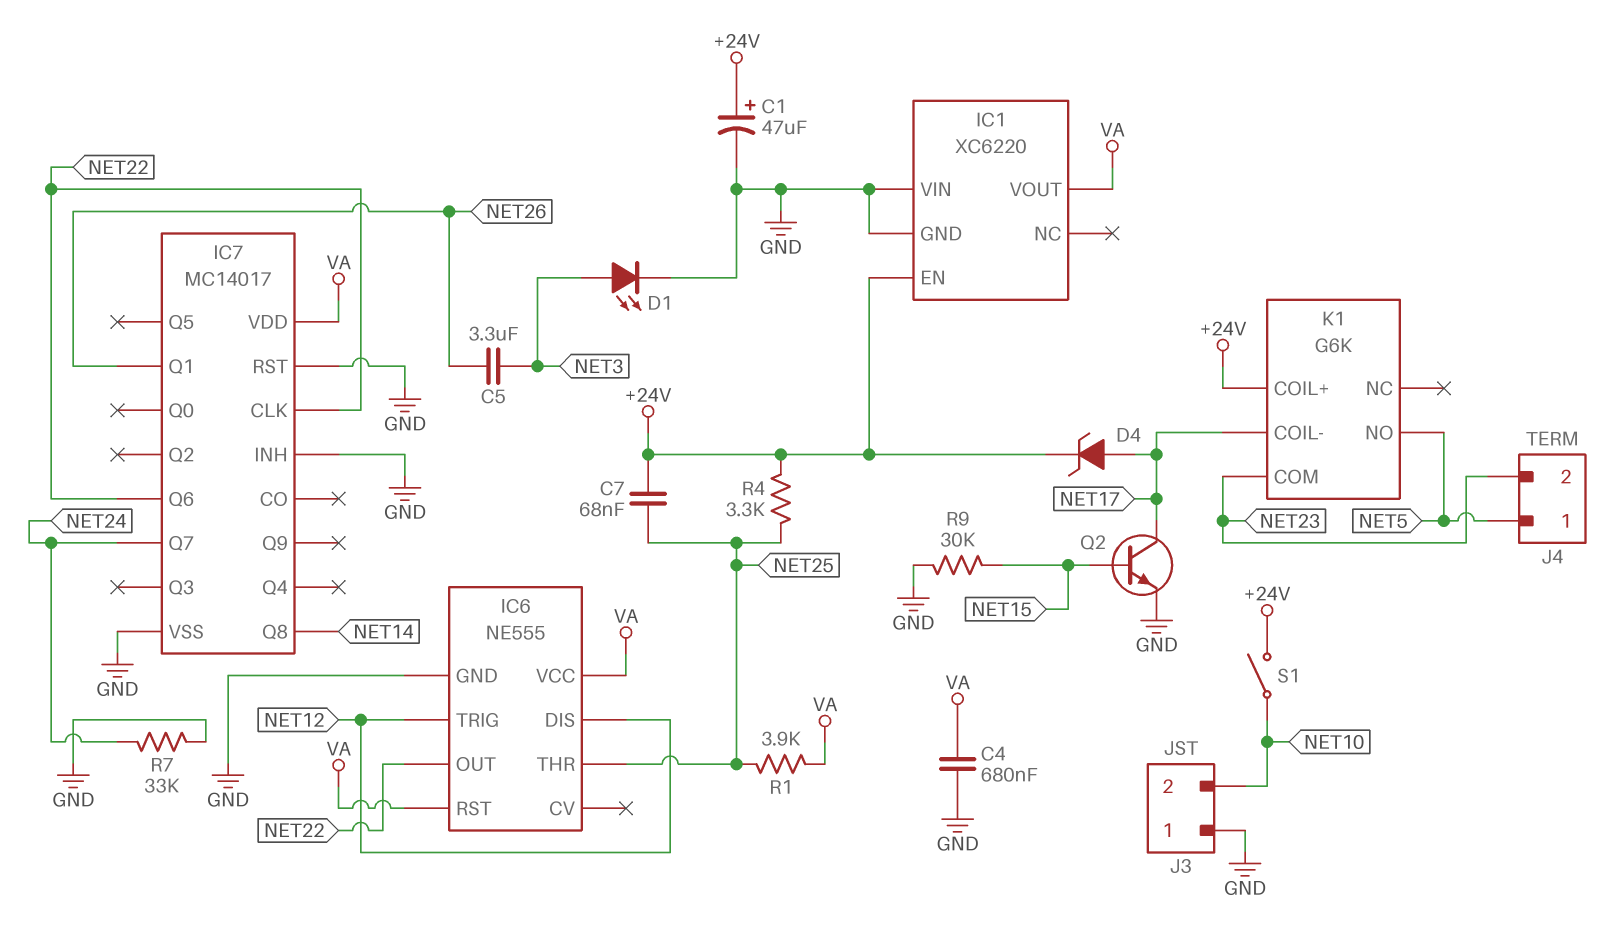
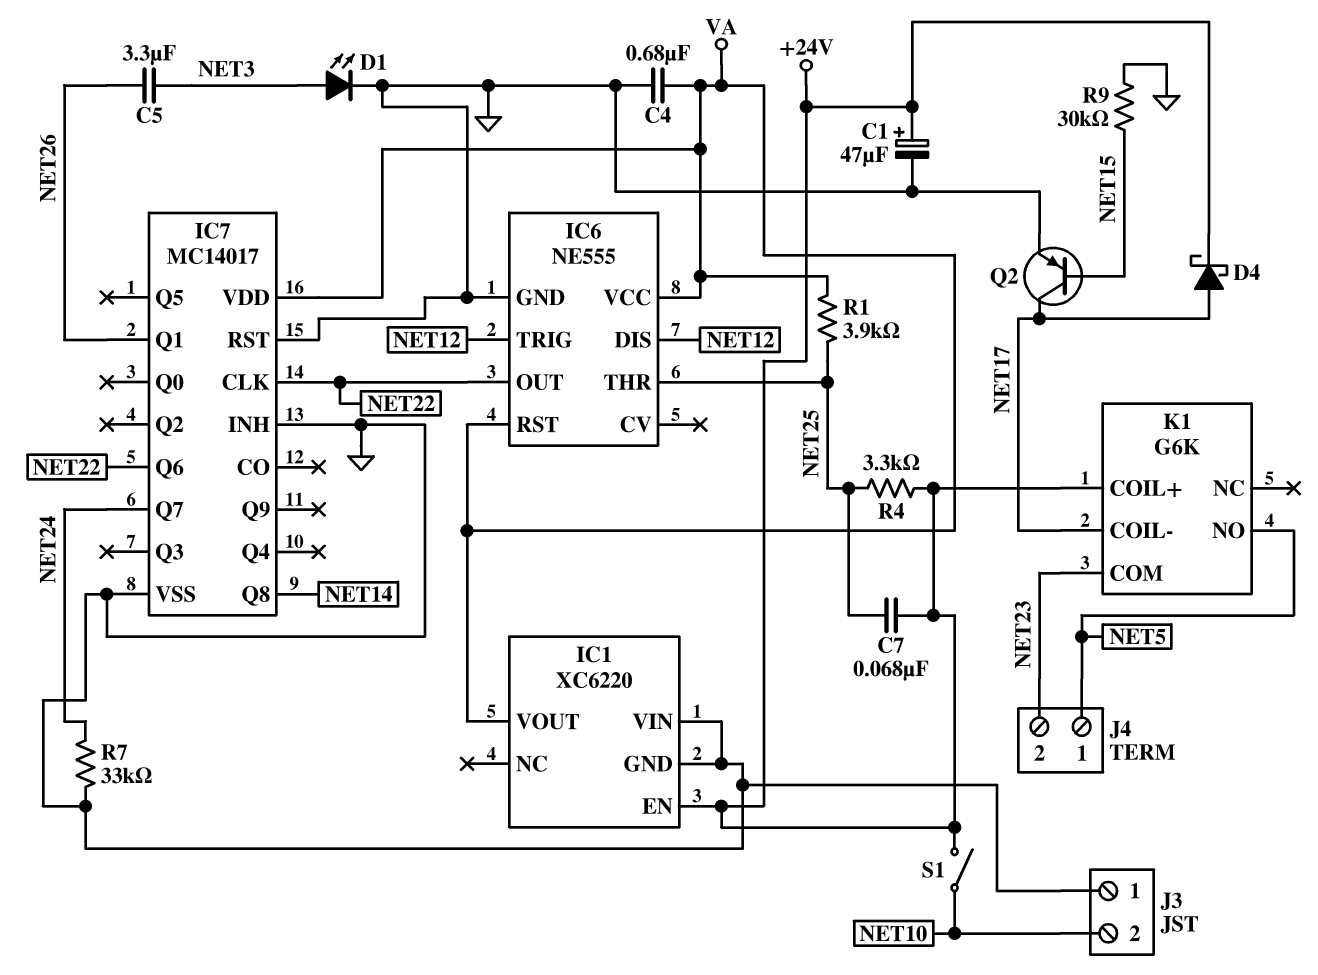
D4: zener (A NET17, K +24V) -> schottky (A NET17, K +24V)
Q2: NPN (B NET15, C NET17, E GND) -> PNP (B NET15, C NET17, E GND)

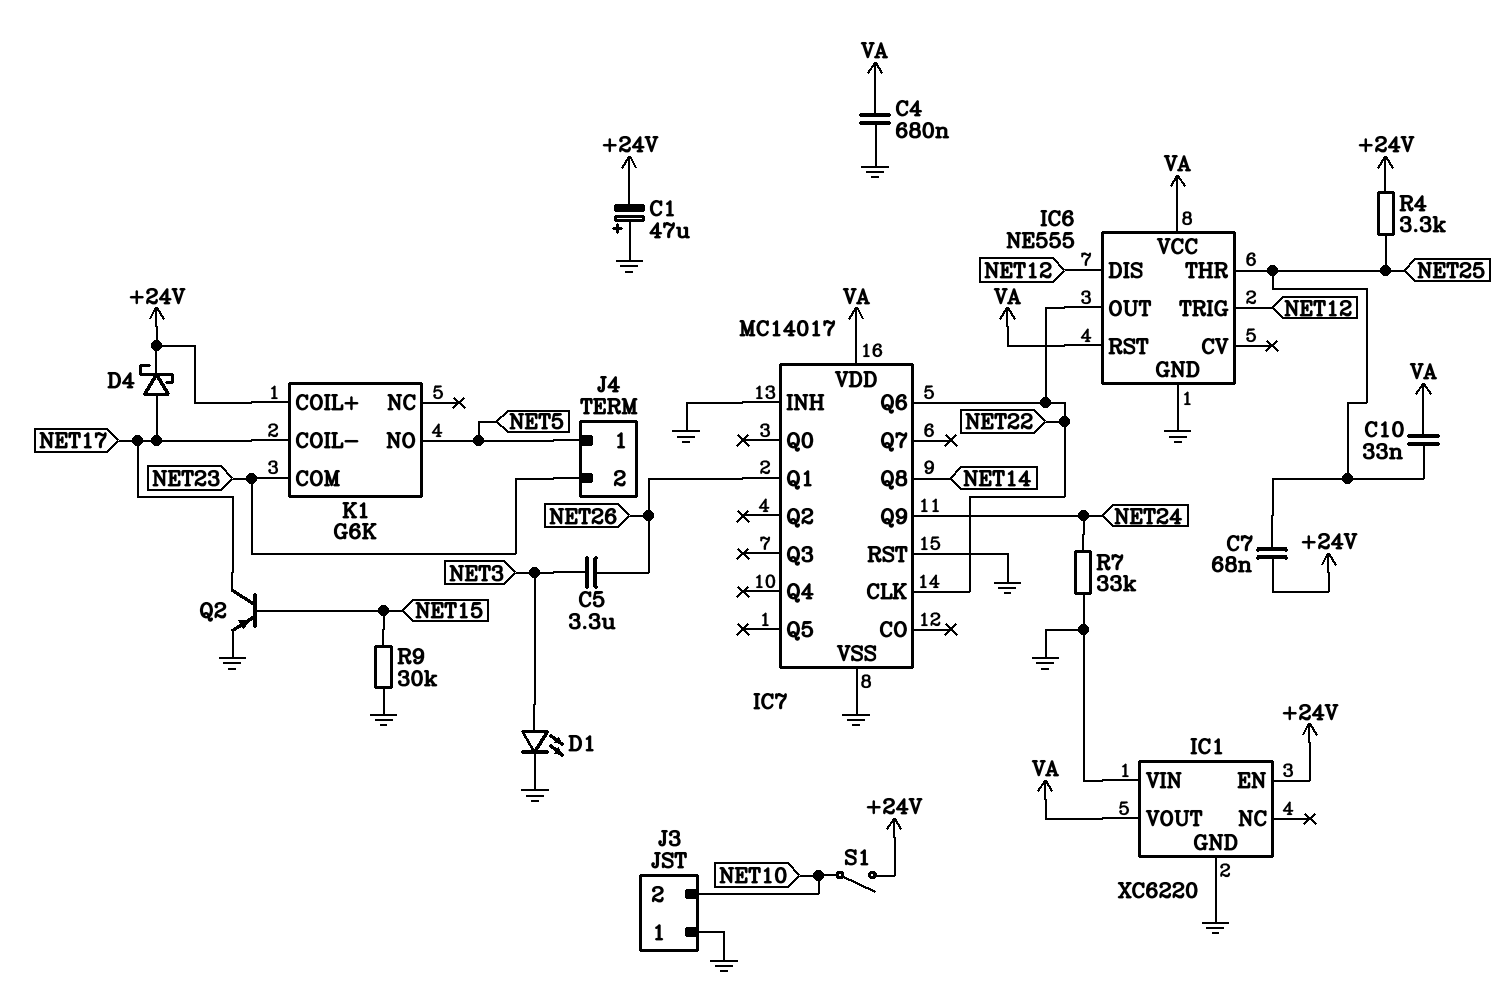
C1: 47uF (plus +24V, minus GND) -> 47uF (plus GND, minus +24V)
C10: none -> 33nF (NET25, VA)
IC7 pin Q7: NET24 -> none
IC7 pin Q9: none -> NET24
R1: 3.9k (NET25, VA) -> none

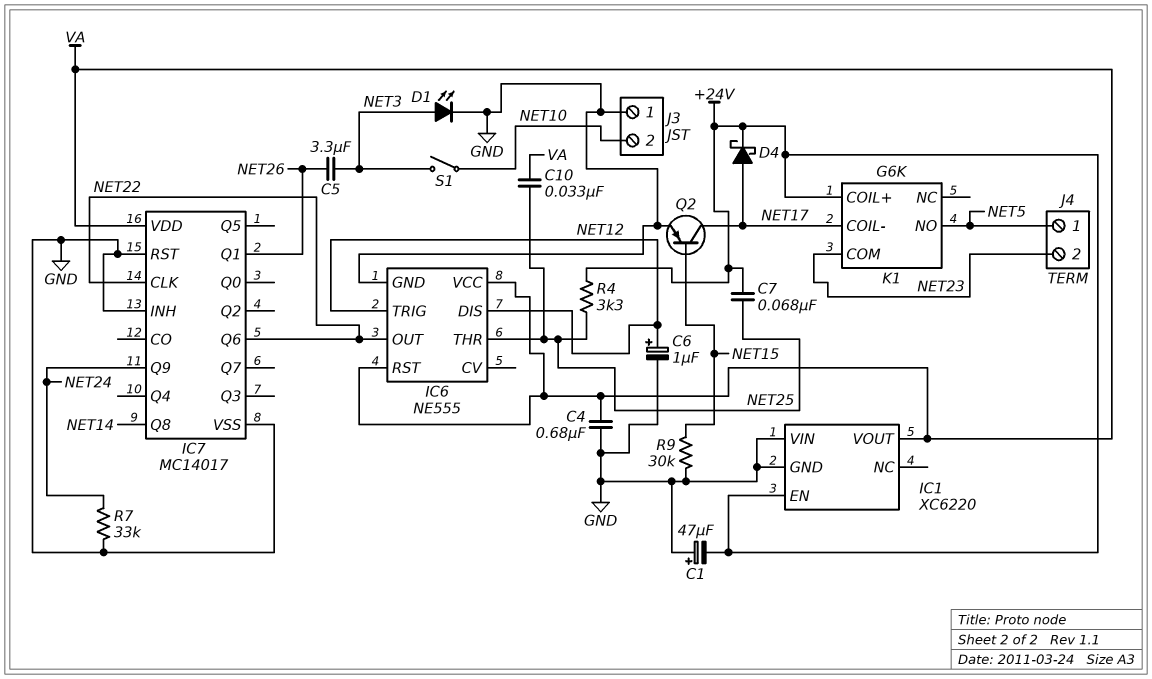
C6: none -> 1uF (plus NET12, minus GND)
S1: switch (+24V, NET10) -> switch (NET3, NET10)

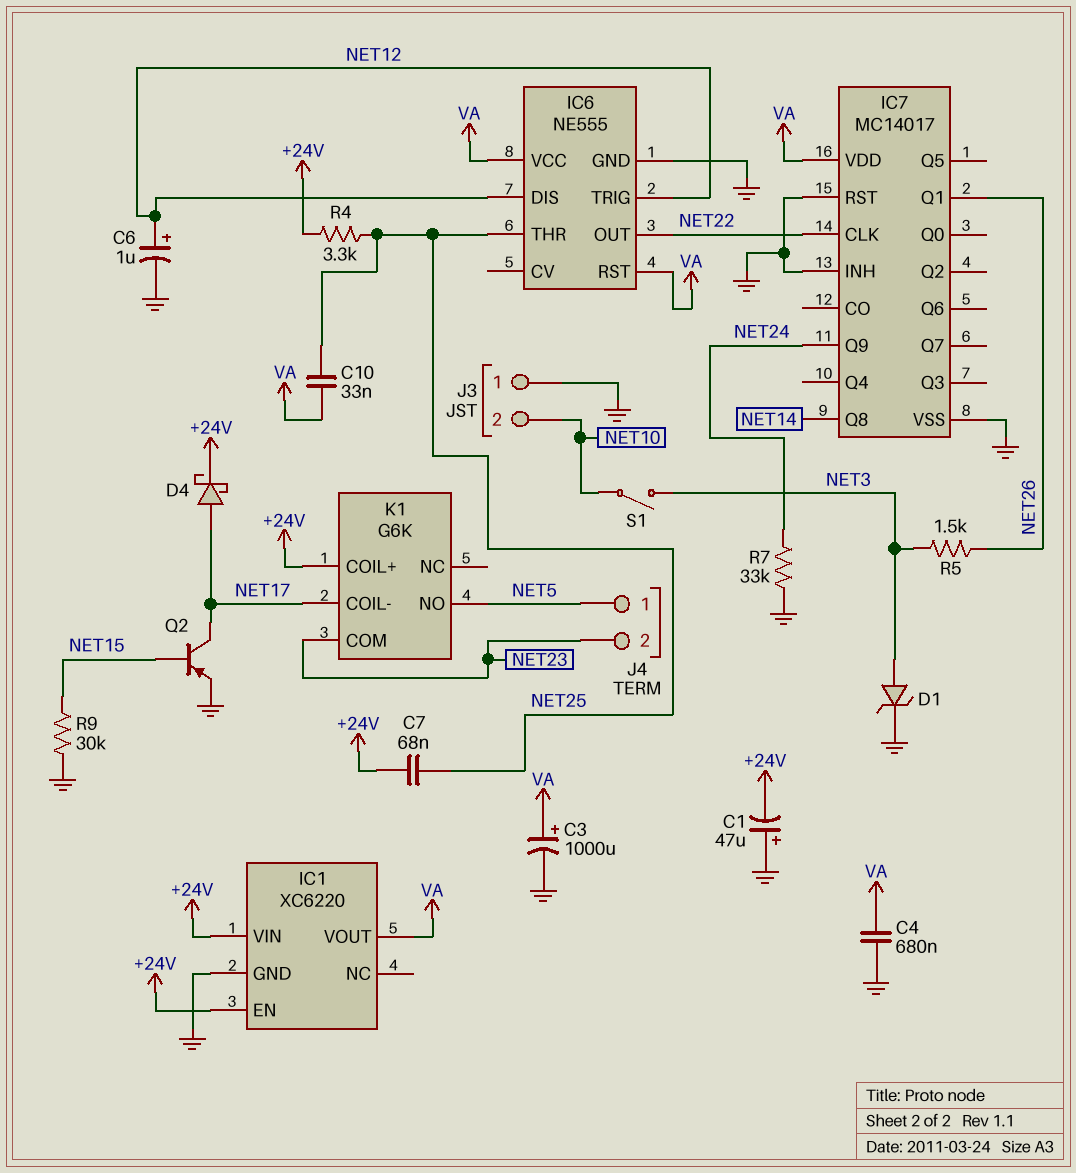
C3: none -> 1000uF (plus VA, minus GND)
C5: 3.3uF (NET3, NET26) -> none
D1: LED (A NET3, K GND) -> zener (A NET3, K GND)
IC1 pin VIN: GND -> +24V
IC7 pin Q6: NET22 -> none
R5: none -> 1.5k (NET3, NET26)

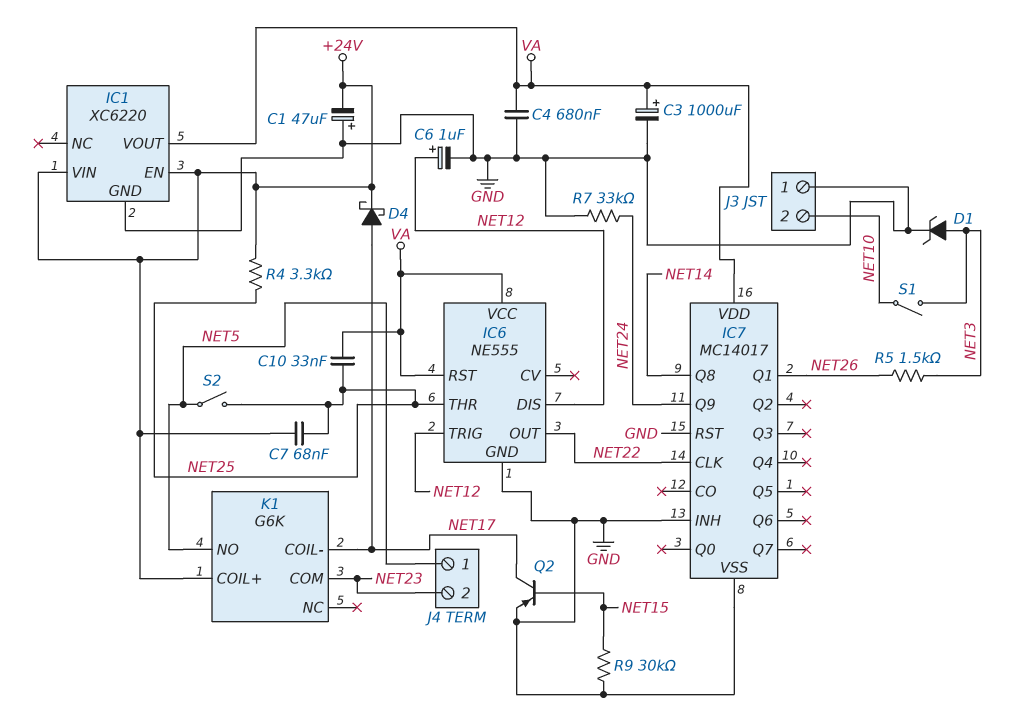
S2: none -> switch (NET5, NET25)

